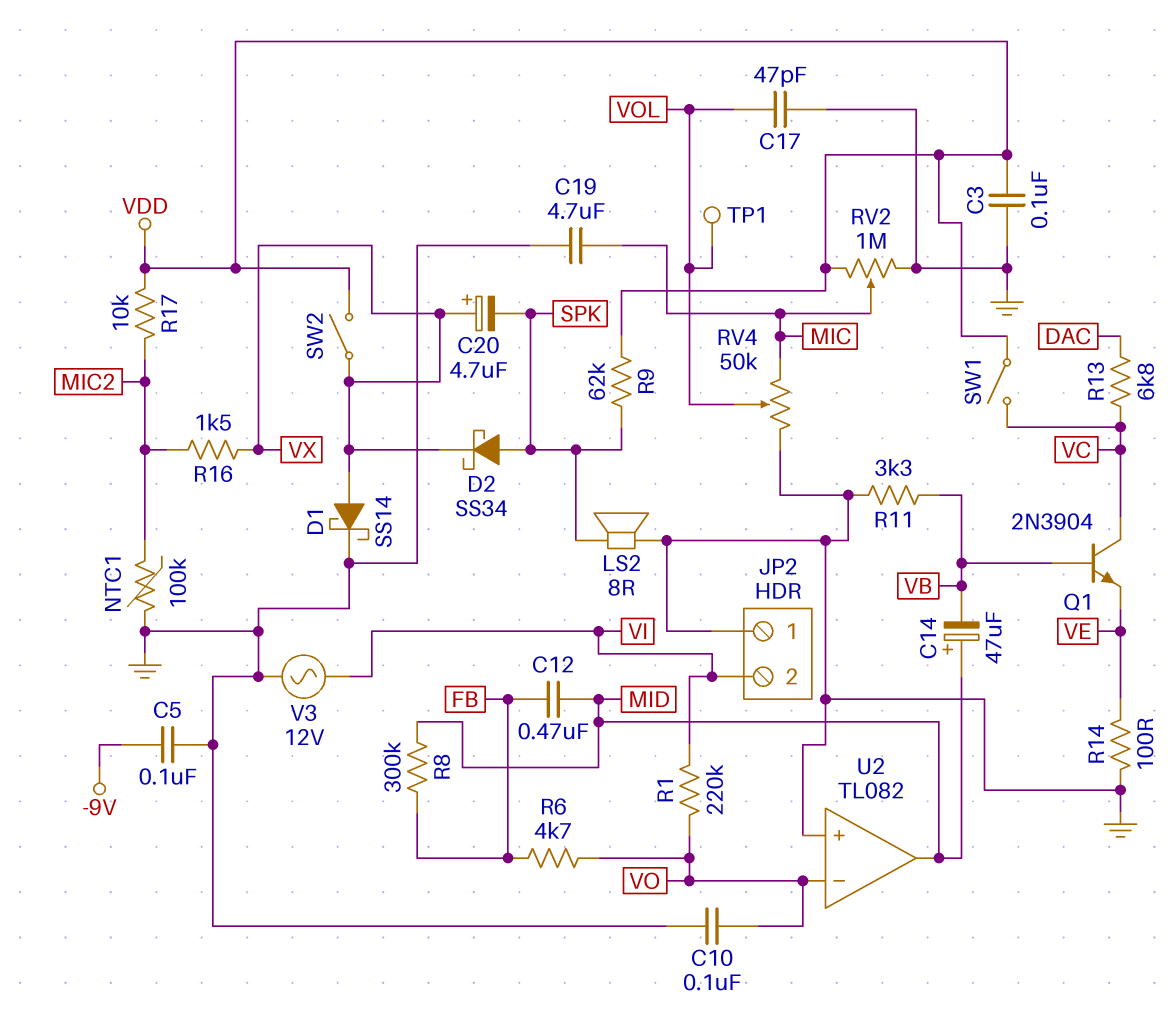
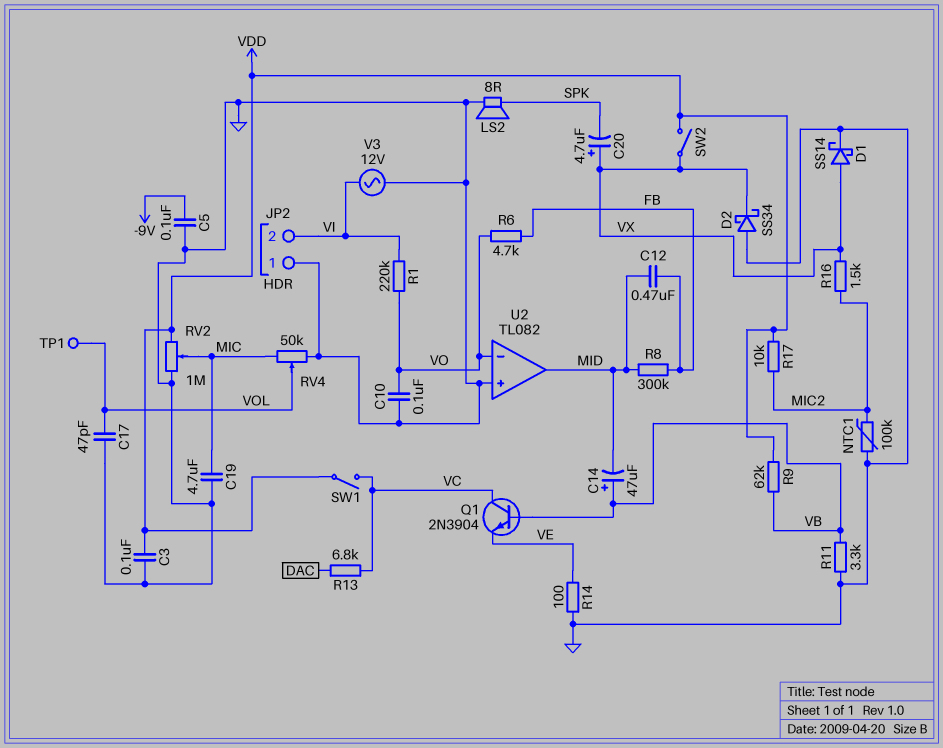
C14: 47uF (plus MID, minus VB) -> 47uF (plus VB, minus MID)
D2: schottky SS34 (A SPK, K VX) -> schottky SS34 (A GND, K VX)
R9: 62k (SPK, VDD) -> 62k (VB, VDD)

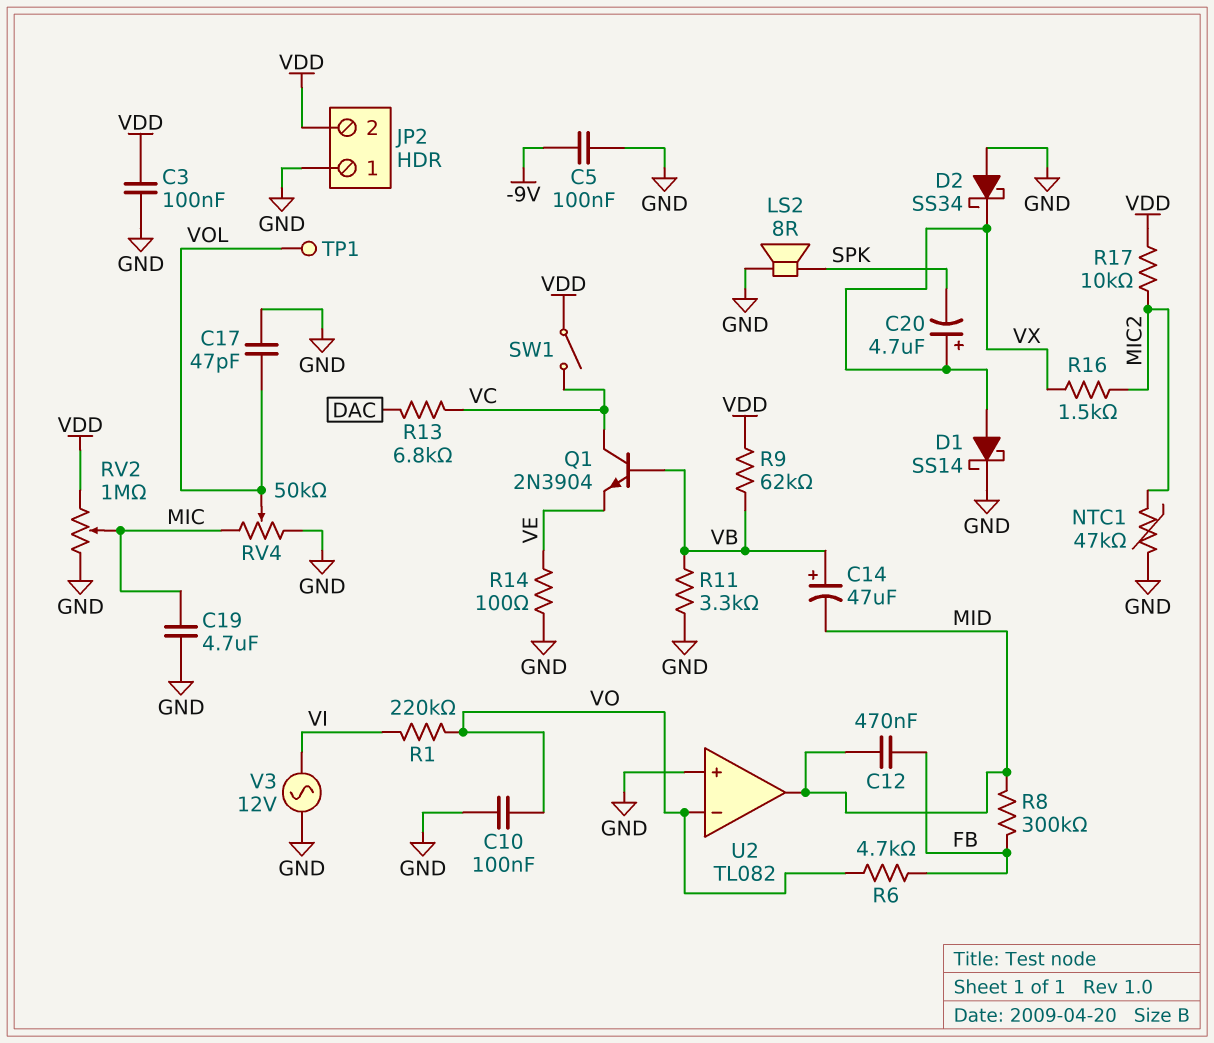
JP2 pin 2: VI -> VDD
NTC1: 100k (GND, MIC2) -> 47k (GND, MIC2)
SW2: switch (VDD, VX) -> none

